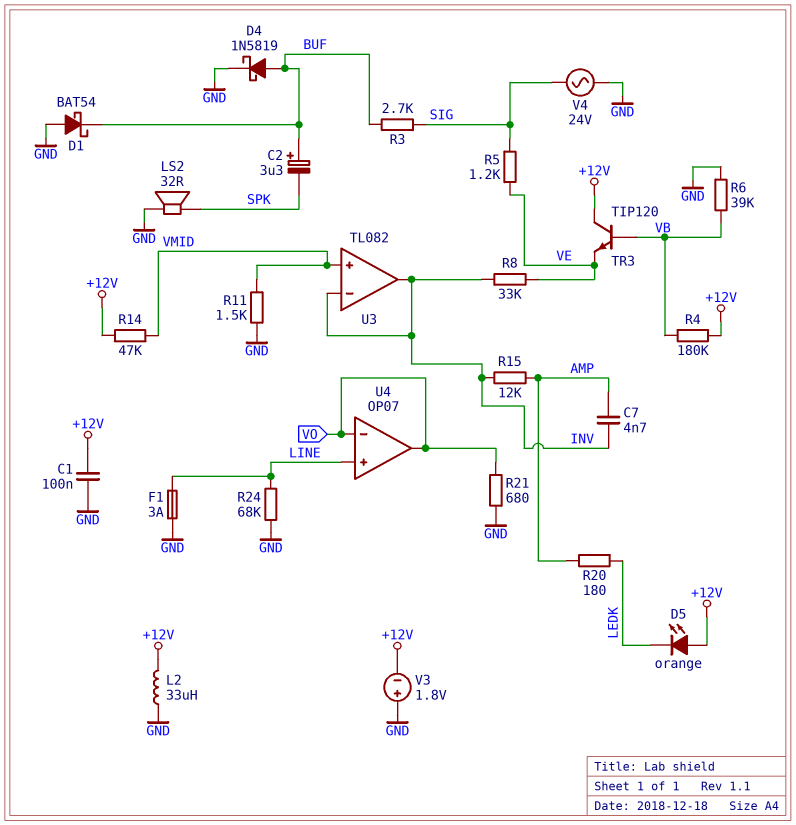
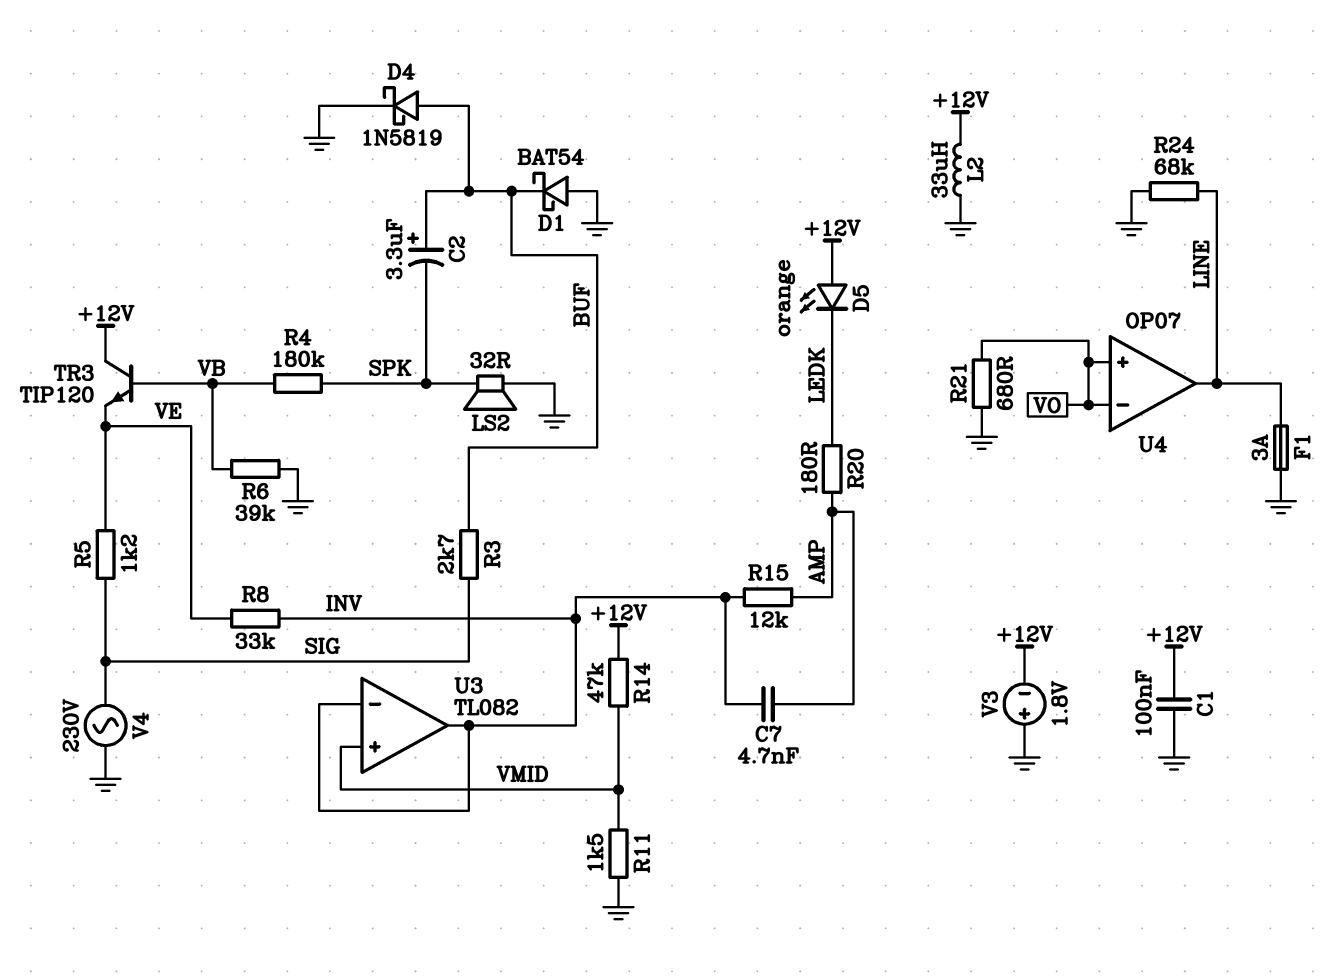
R4: 180k (+12V, VB) -> 180k (SPK, VB)
U4 pin in+: LINE -> VO
U4 pin out: VO -> LINE
V4: AC 24V (GND, SIG) -> AC 230V (GND, SIG)

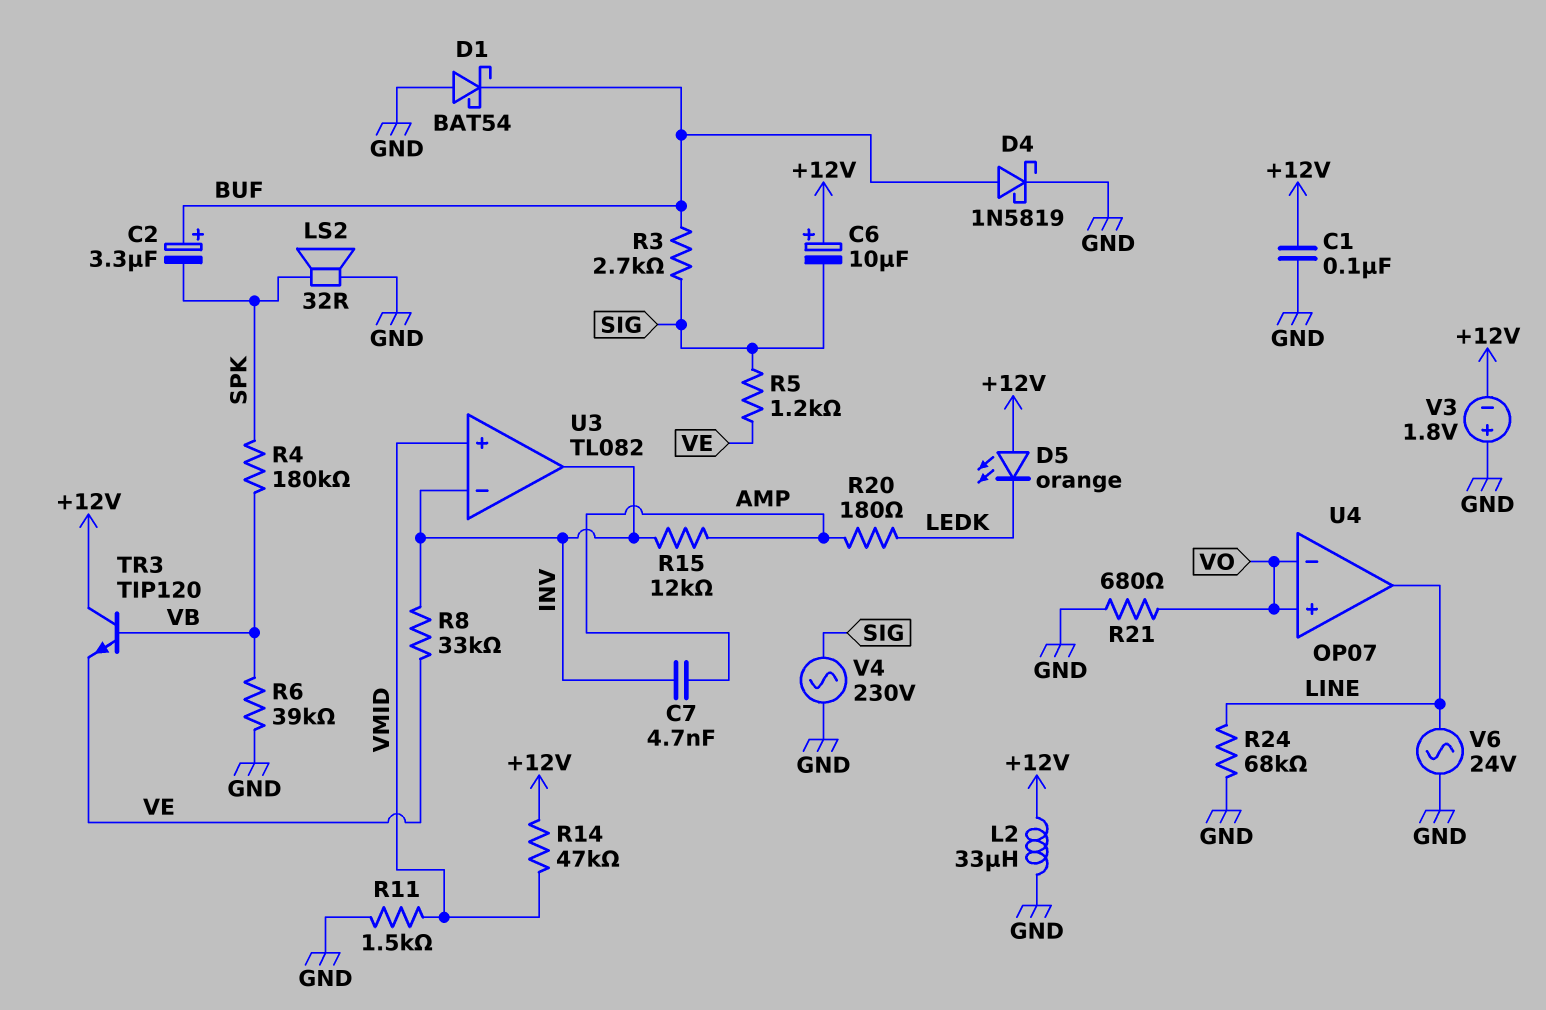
C6: none -> 10uF (plus +12V, minus SIG)
F1: 3A (GND, LINE) -> none
V6: none -> AC 24V (GND, LINE)

